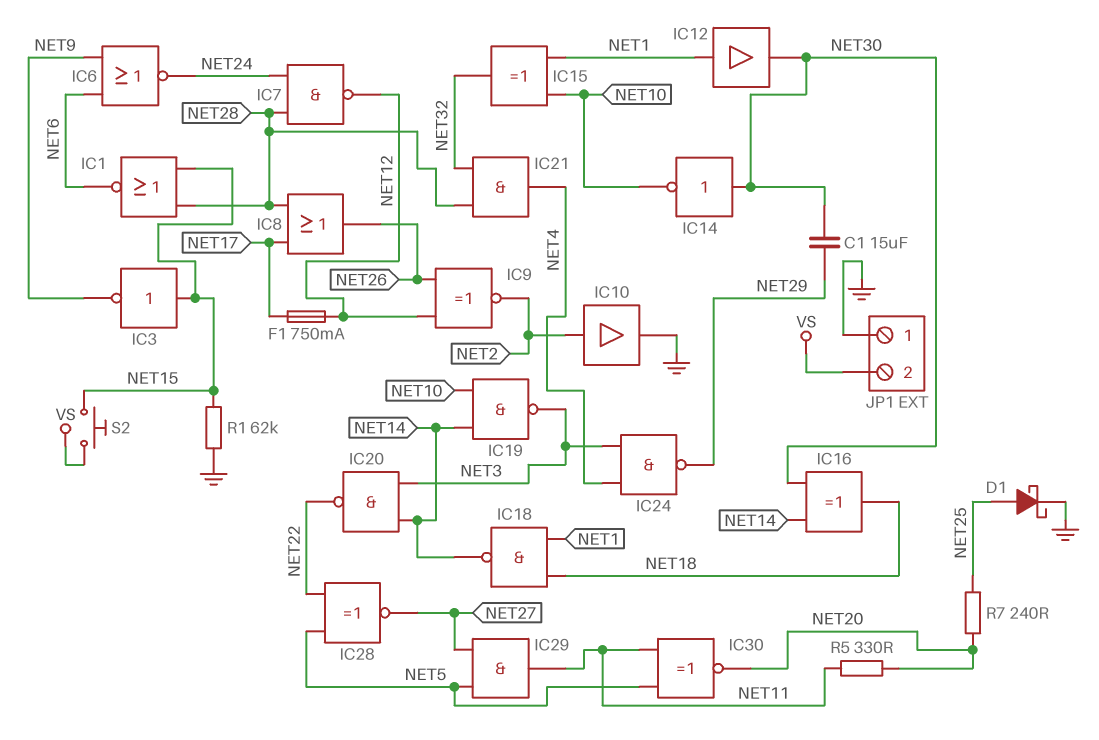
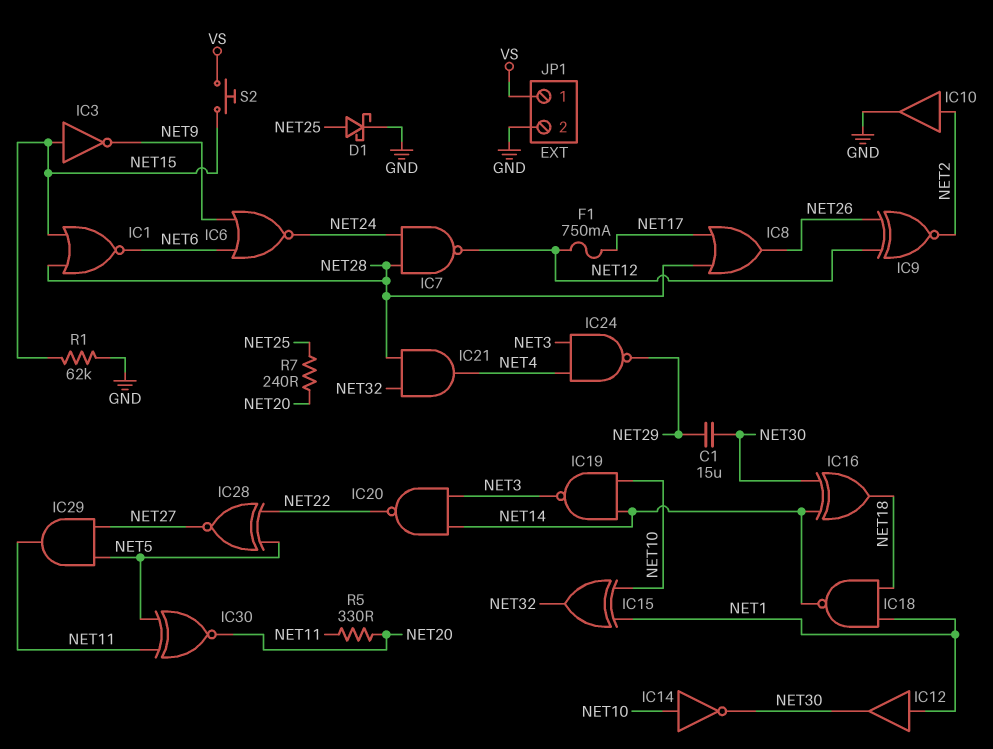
IC14: NOT (in NET30, out NET10) -> NOT (in NET10, out NET30)
JP1 pin 1: GND -> VS
JP1 pin 2: VS -> GND

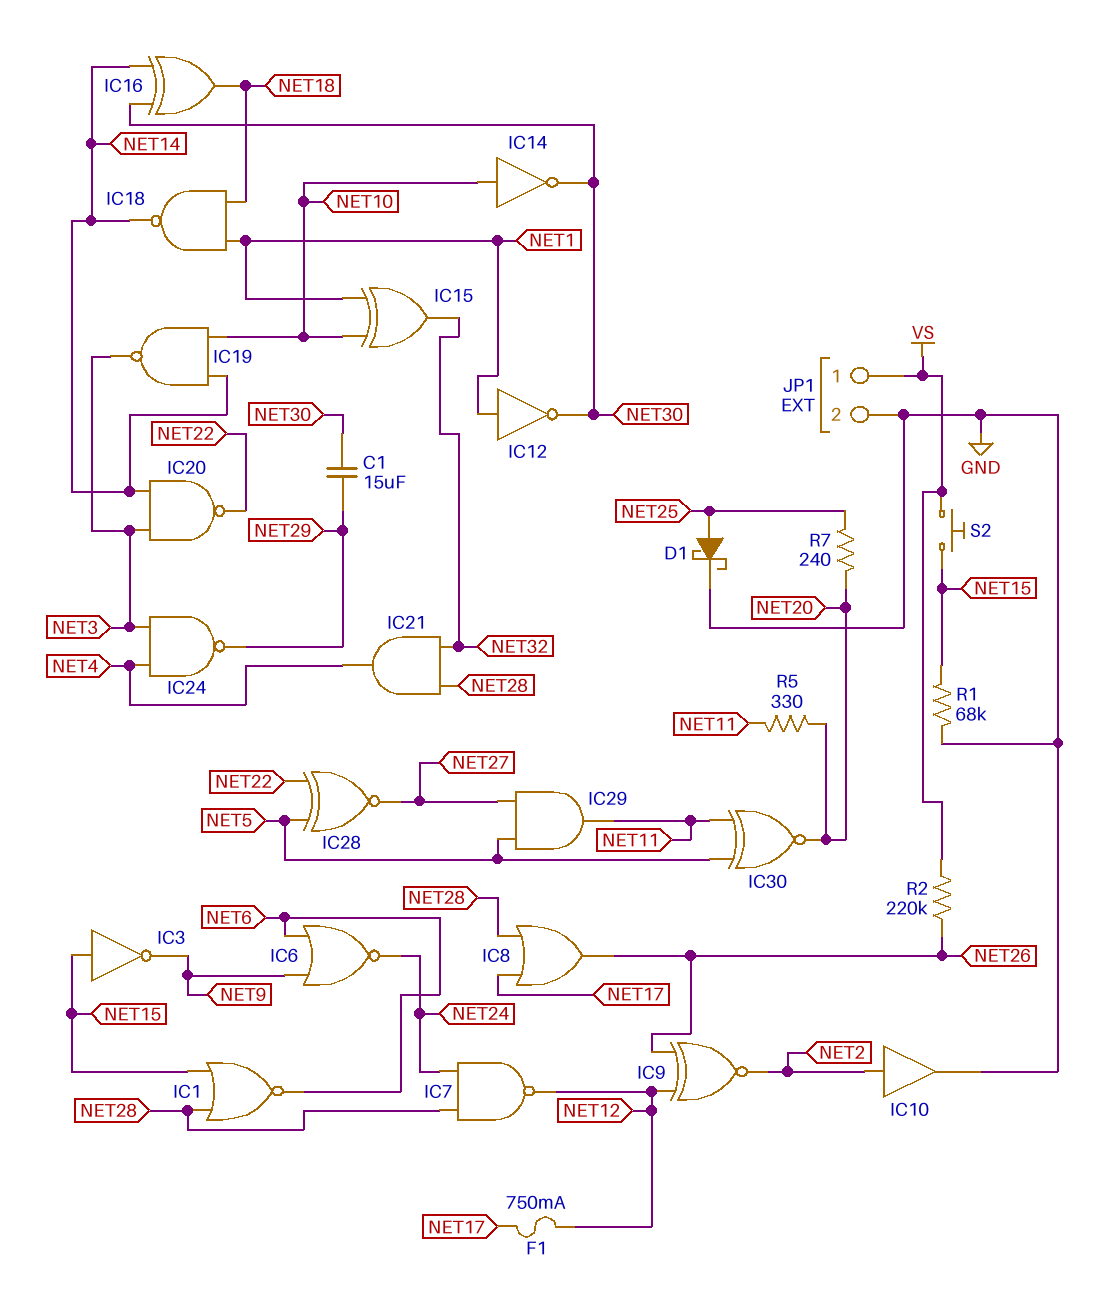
IC12: buffer (in NET1, out NET30) -> NOT (in NET1, out NET30)
R1: 62k (GND, NET15) -> 68k (GND, NET15)
R2: none -> 220k (NET26, VS)

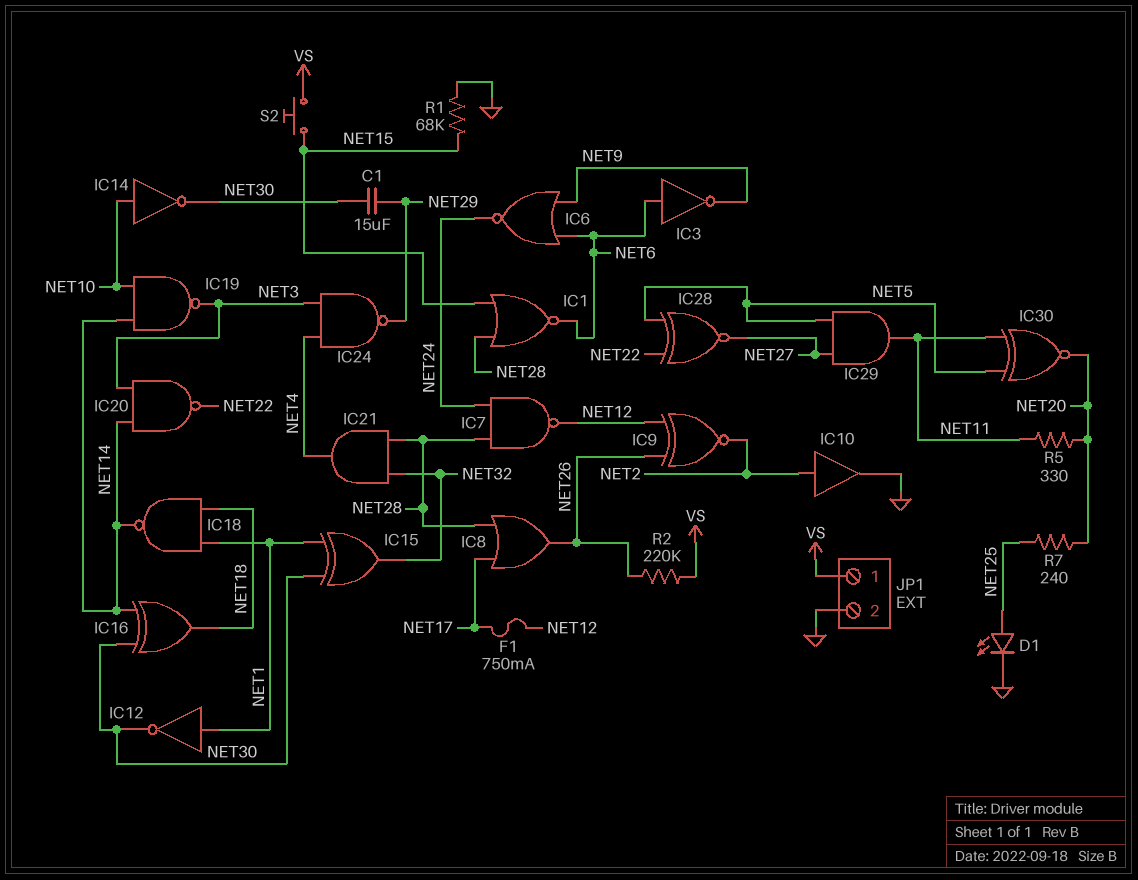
D1: schottky (A NET25, K GND) -> LED (A NET25, K GND)
IC3: NOT (in NET15, out NET9) -> NOT (in NET6, out NET9)
IC15: XOR (in NET1, in NET10, out NET32) -> XOR (in NET1, in NET30, out NET32)

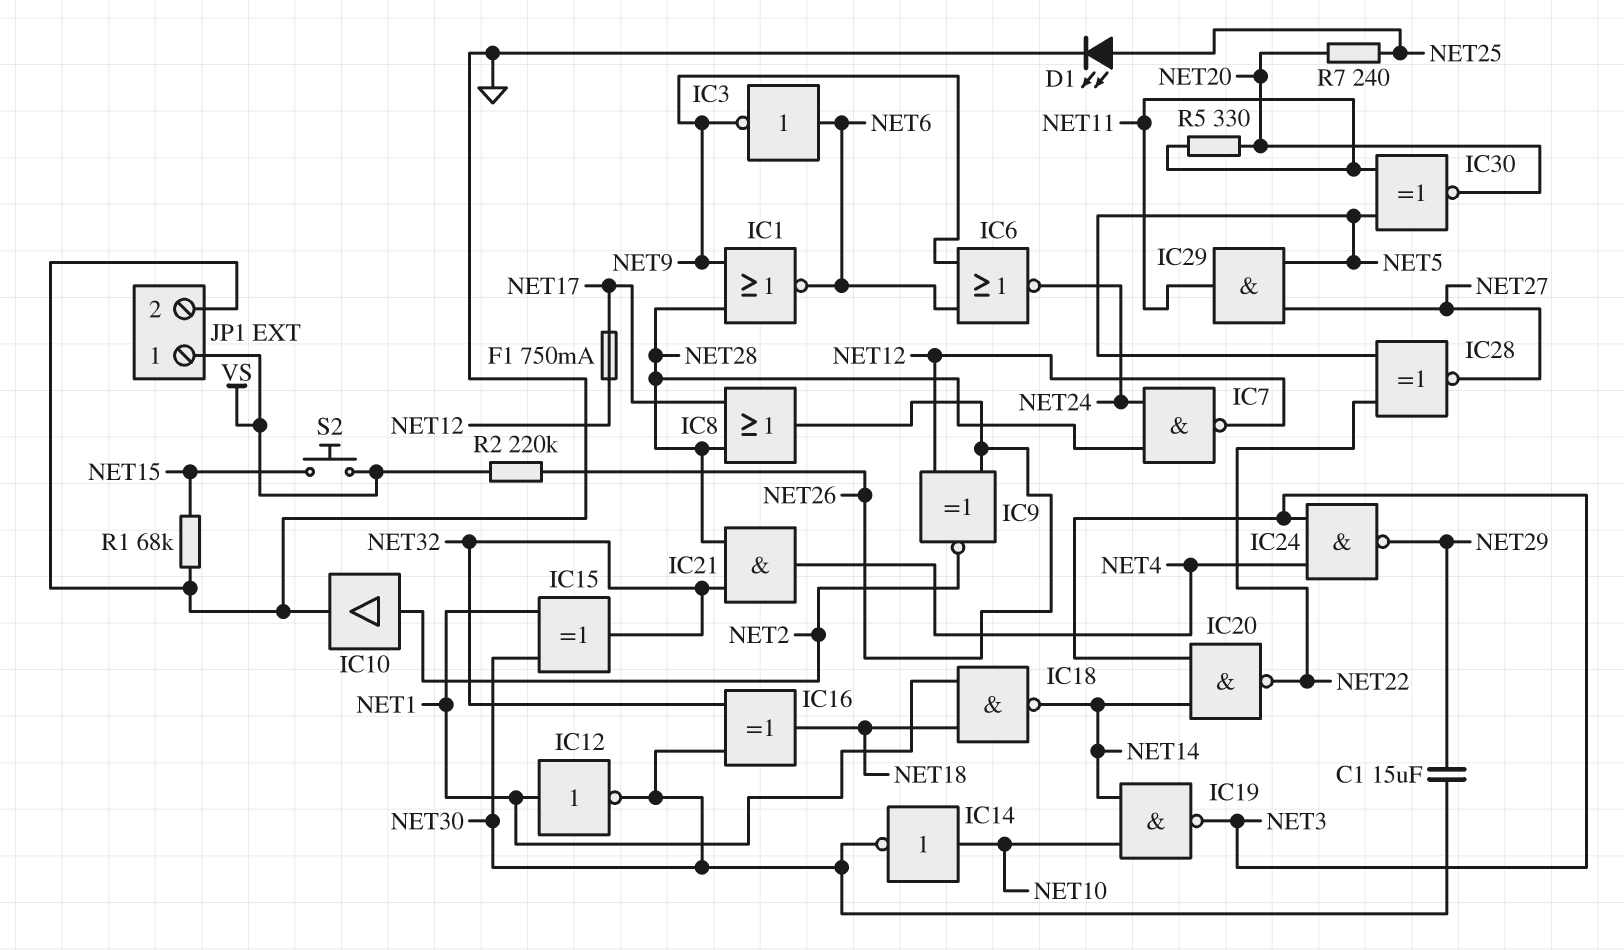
IC1: NOR (in NET15, in NET28, out NET6) -> NOR (in NET9, in NET28, out NET6)
IC16: XOR (in NET14, in NET30, out NET18) -> XOR (in NET30, in NET32, out NET18)

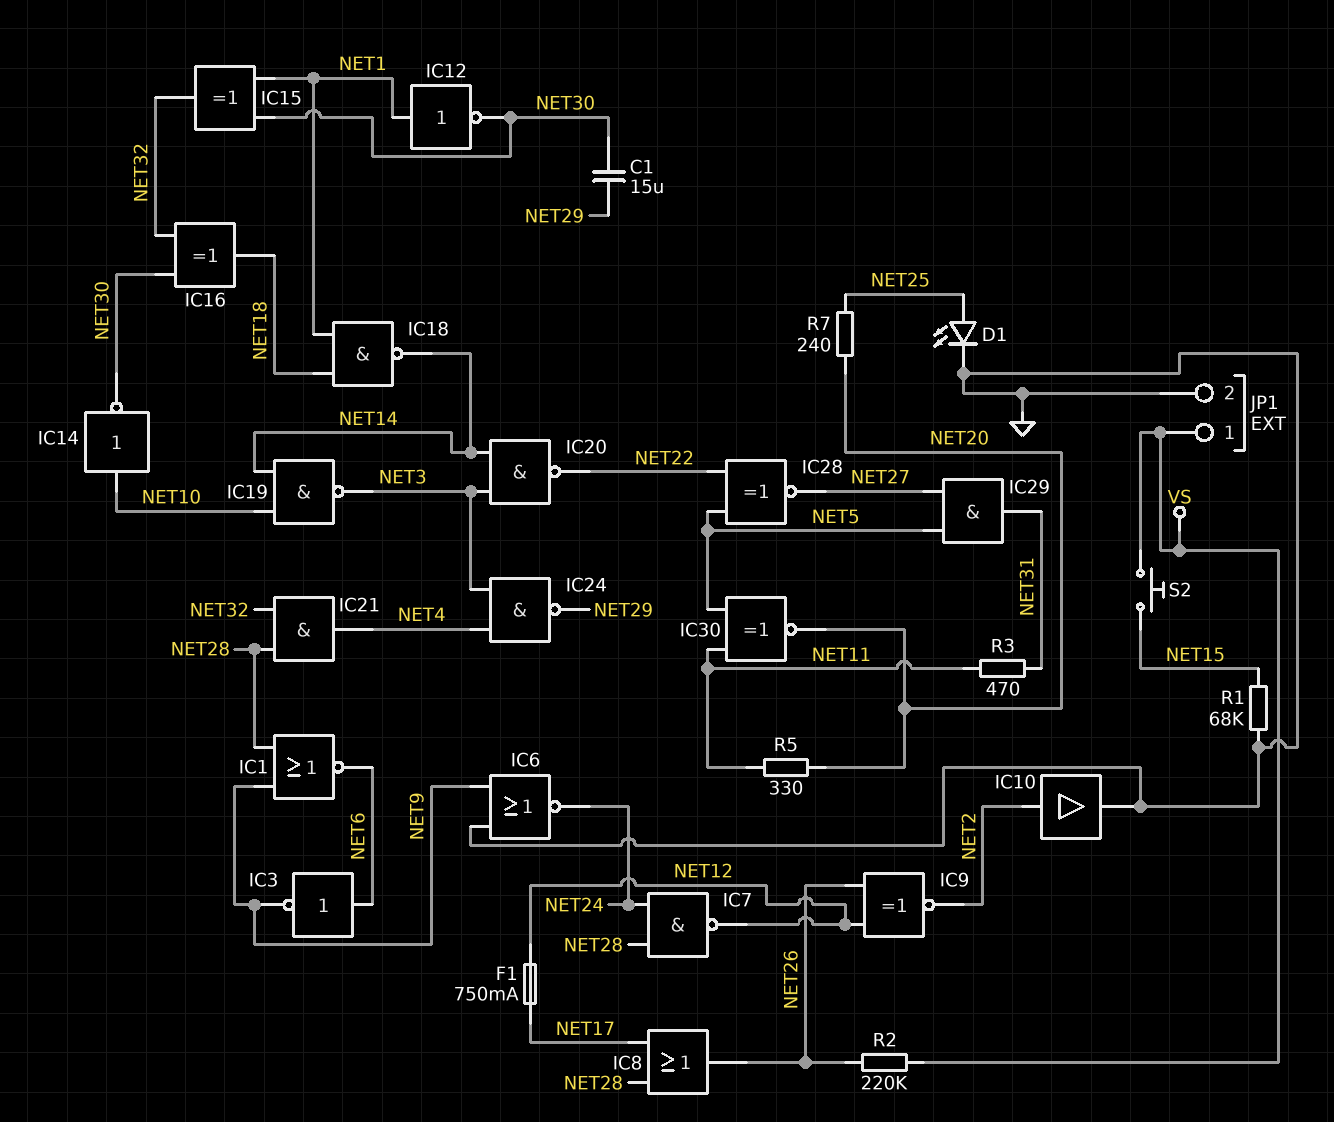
IC6: NOR (in NET6, in NET9, out NET24) -> NOR (in GND, in NET9, out NET24)
IC29: AND (in NET5, in NET27, out NET11) -> AND (in NET5, in NET27, out NET31)
R3: none -> 470 (NET11, NET31)

